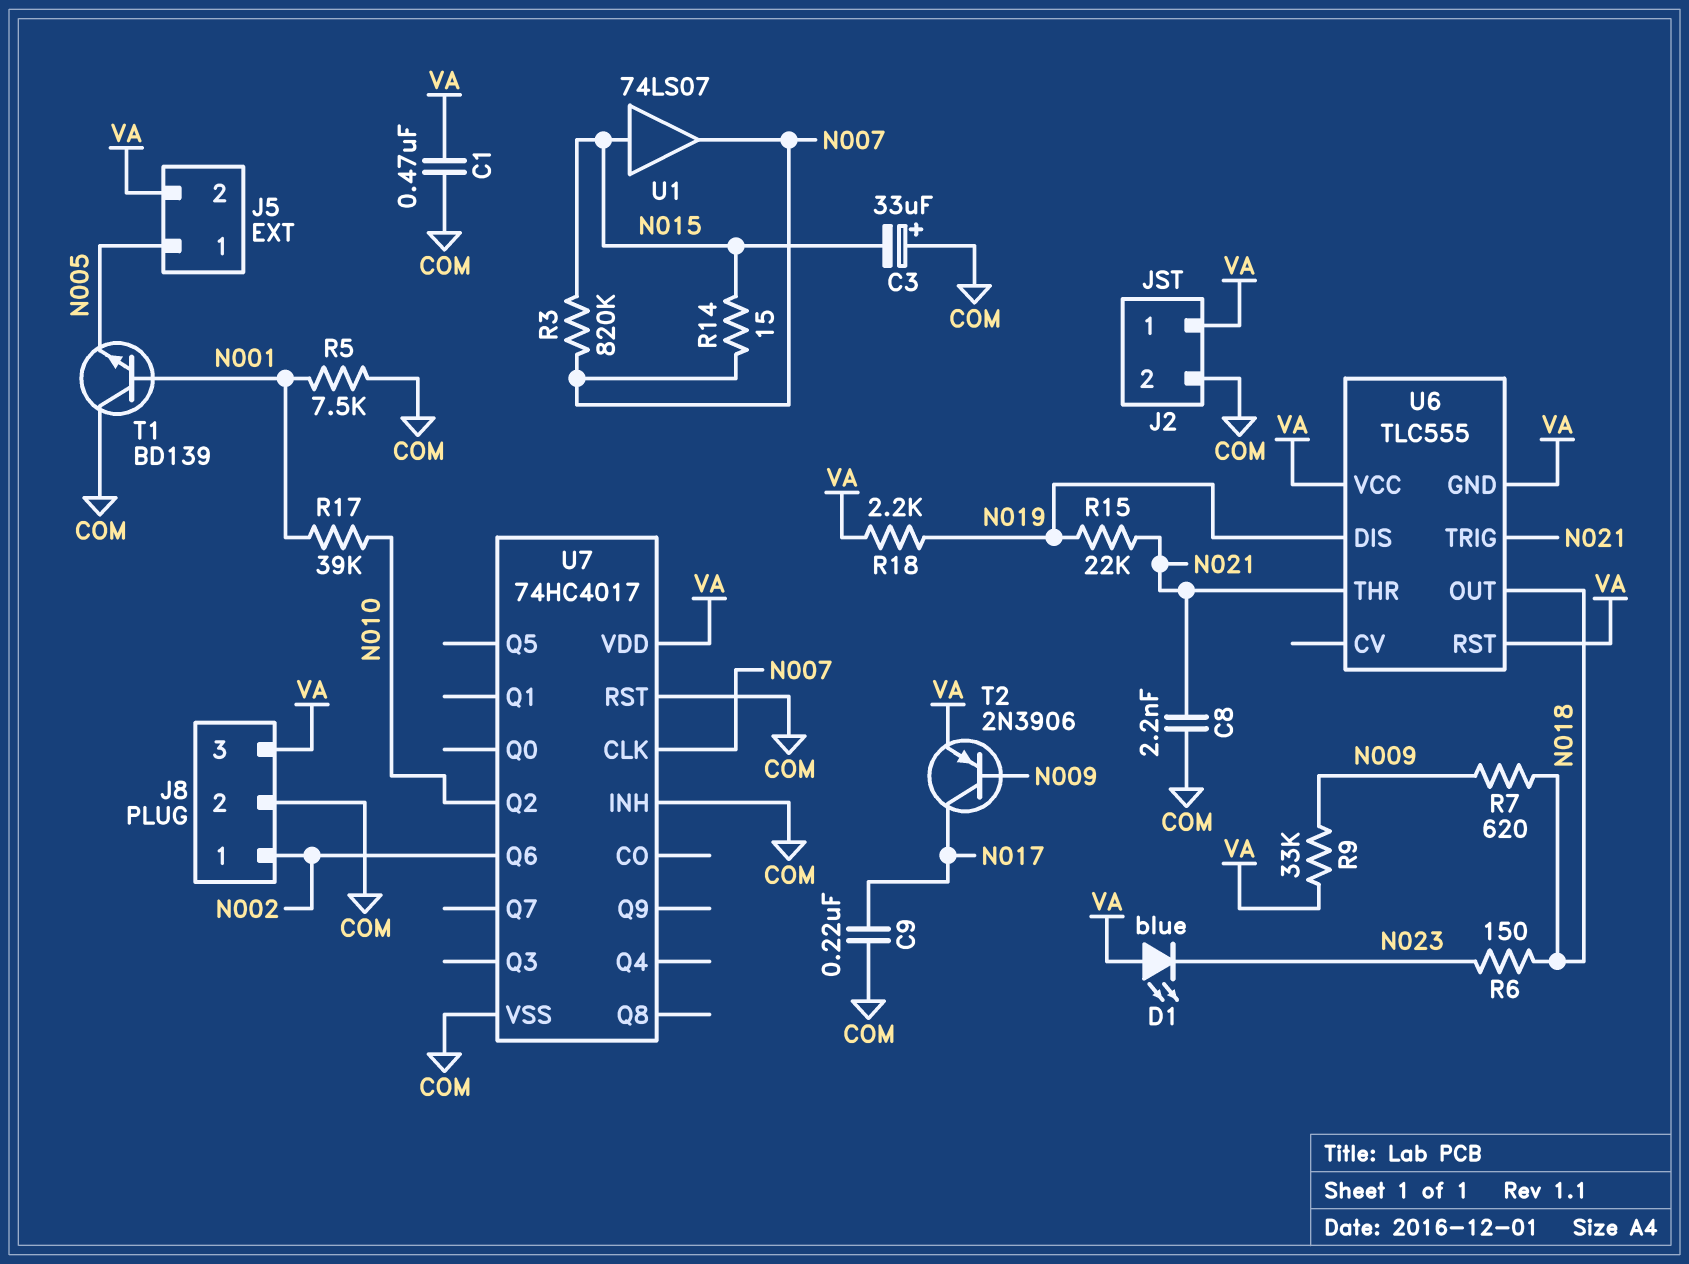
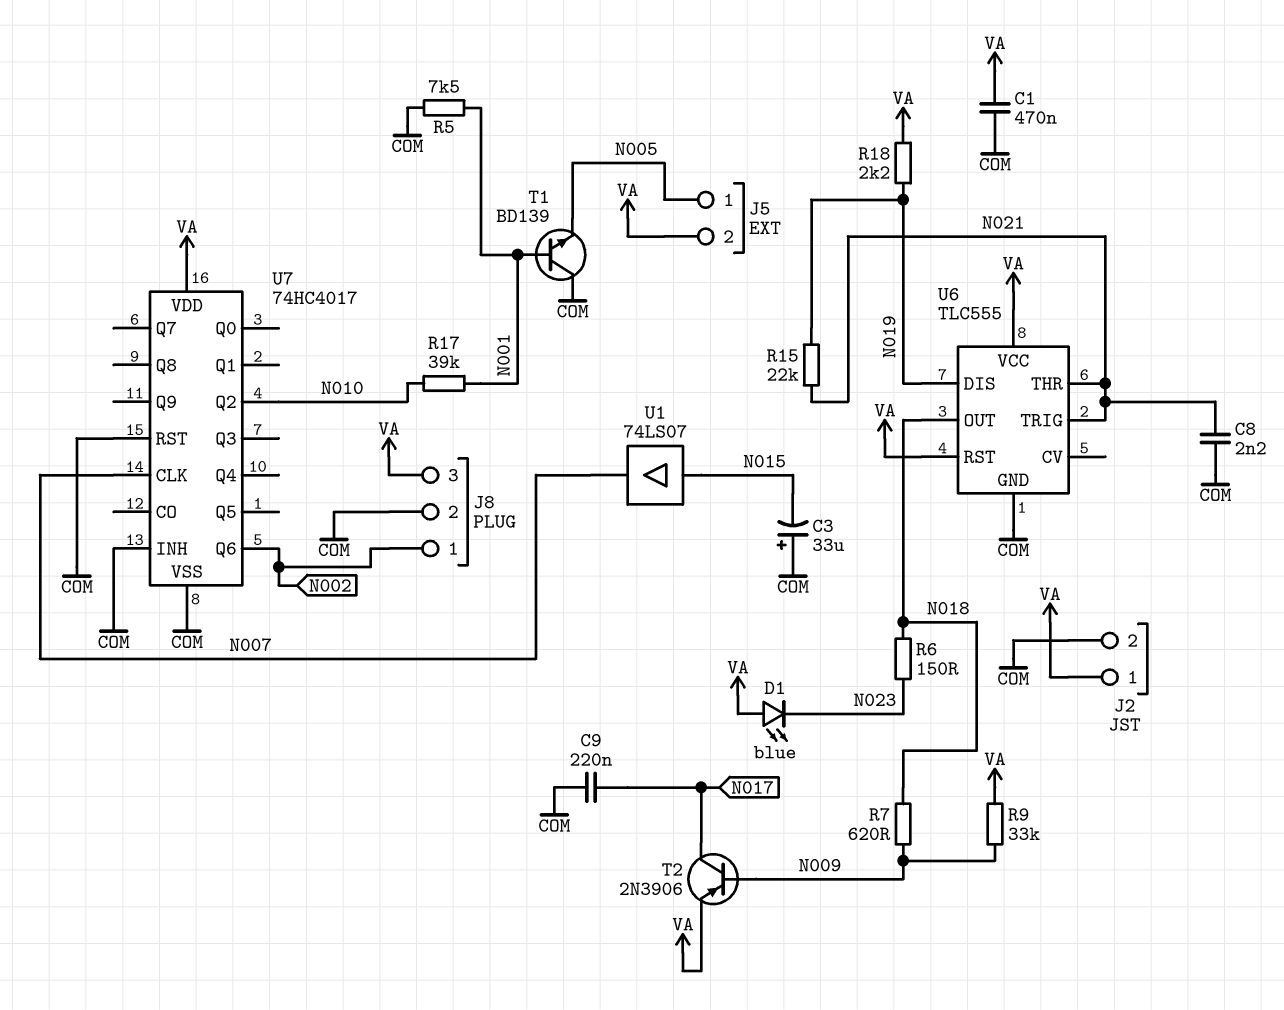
R3: 820k (N007, N015) -> none
R14: 15 (N007, N015) -> none
U6 pin GND: VA -> COM

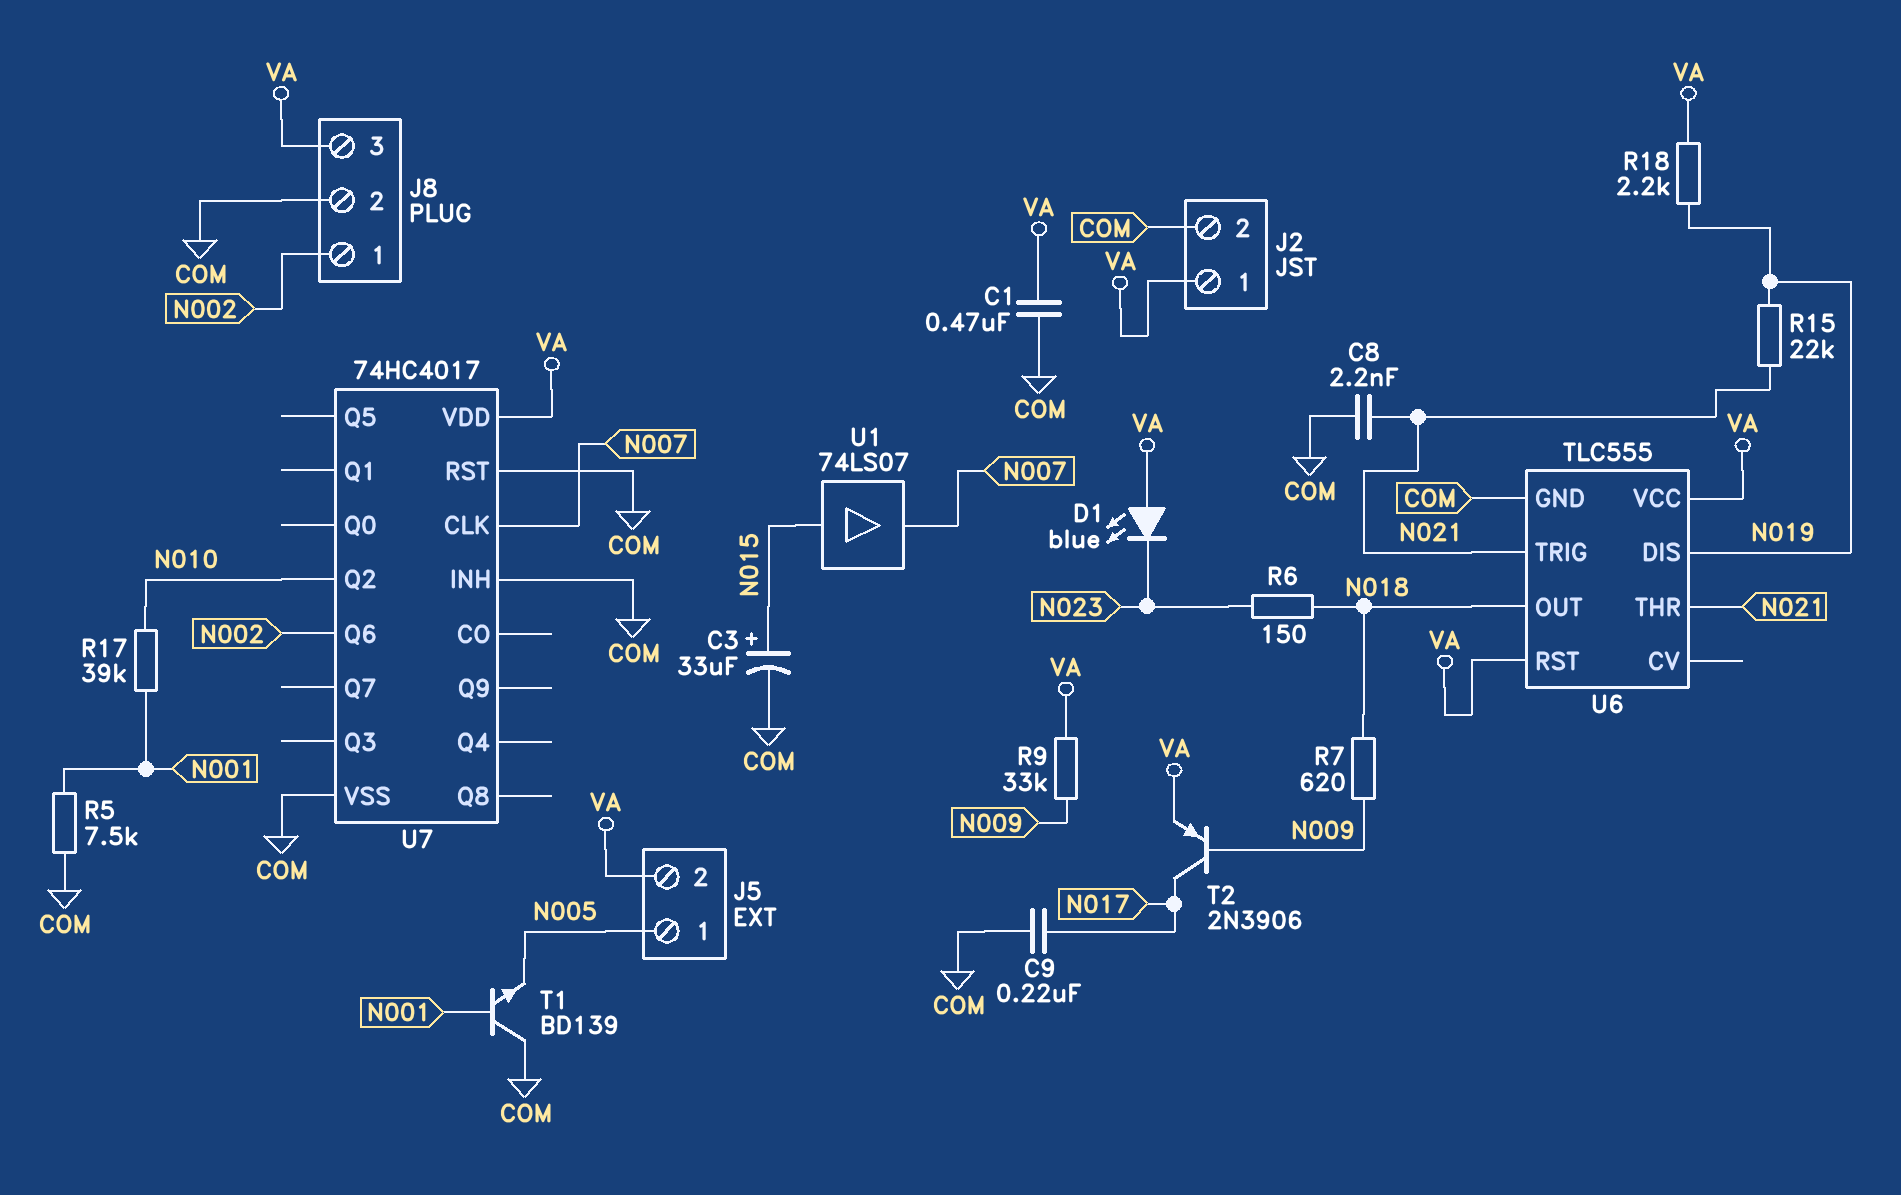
C3: 33uF (plus COM, minus N015) -> 33uF (plus N015, minus COM)

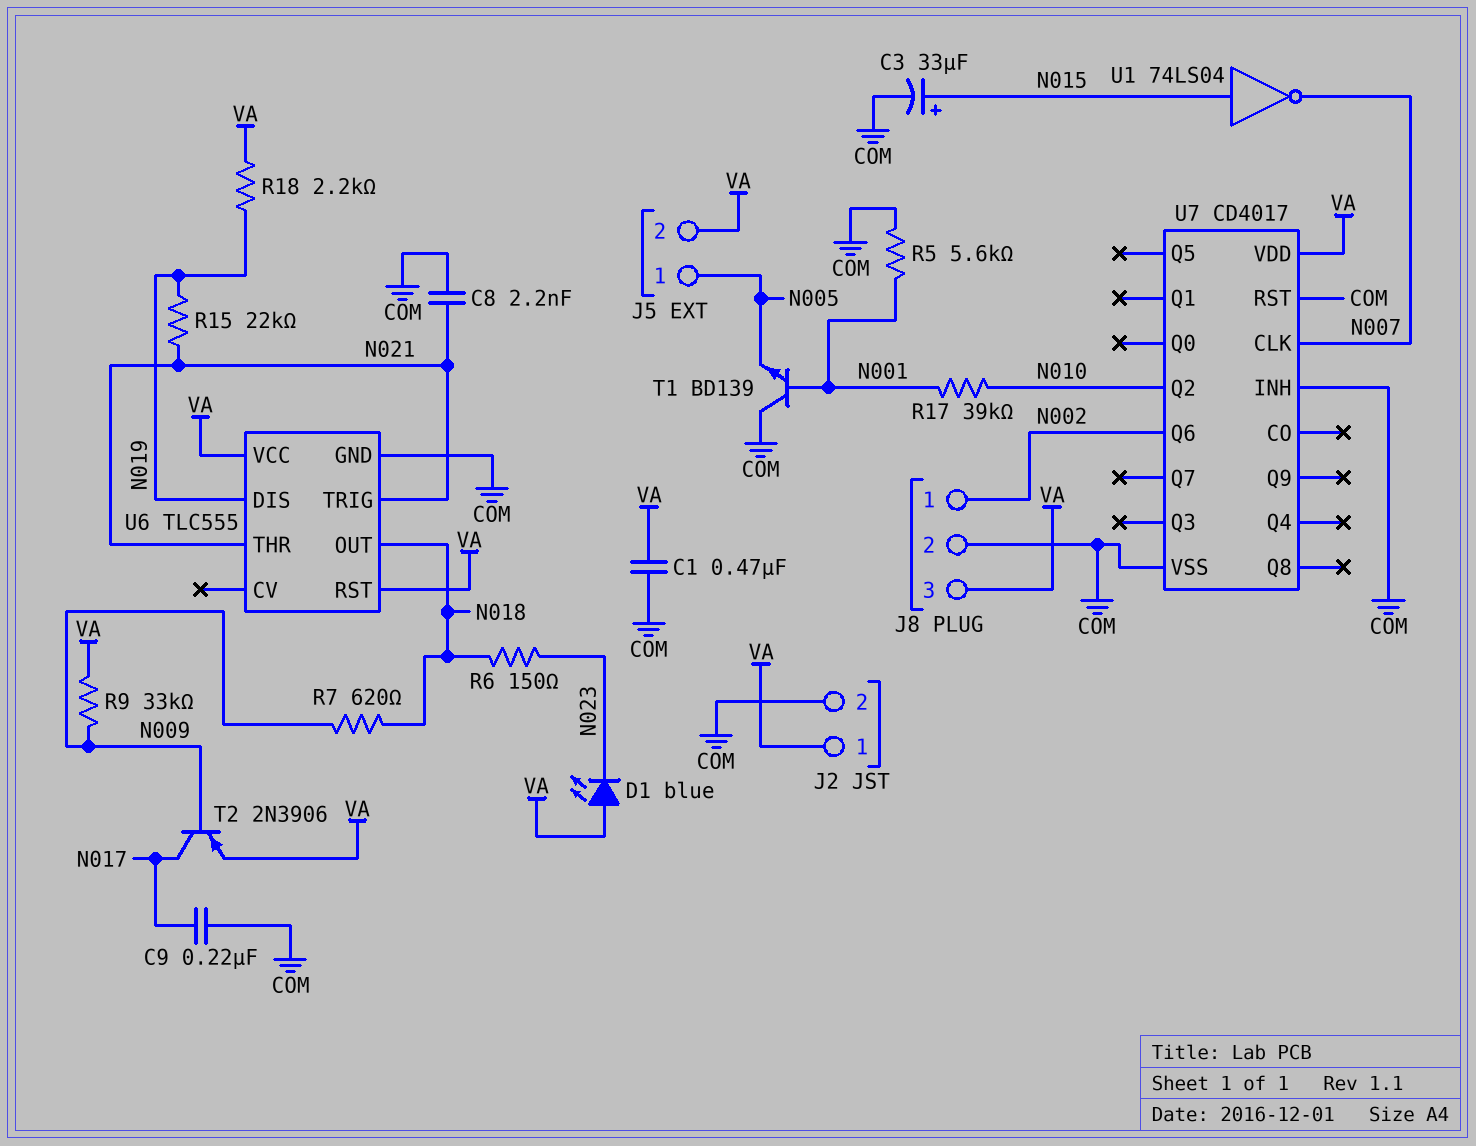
R5: 7.5k (COM, N001) -> 5.6k (COM, N001)
U1: buffer 74LS07 (in N015, out N007) -> NOT 74LS04 (in N015, out N007)
U7: 74HC4017 -> CD4017

